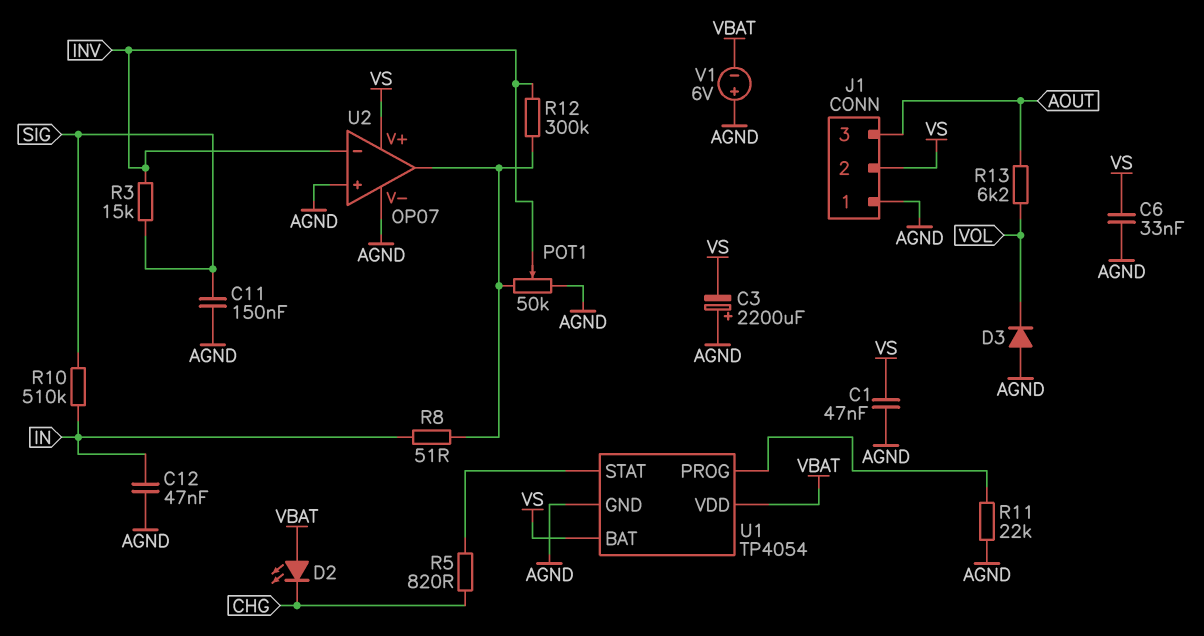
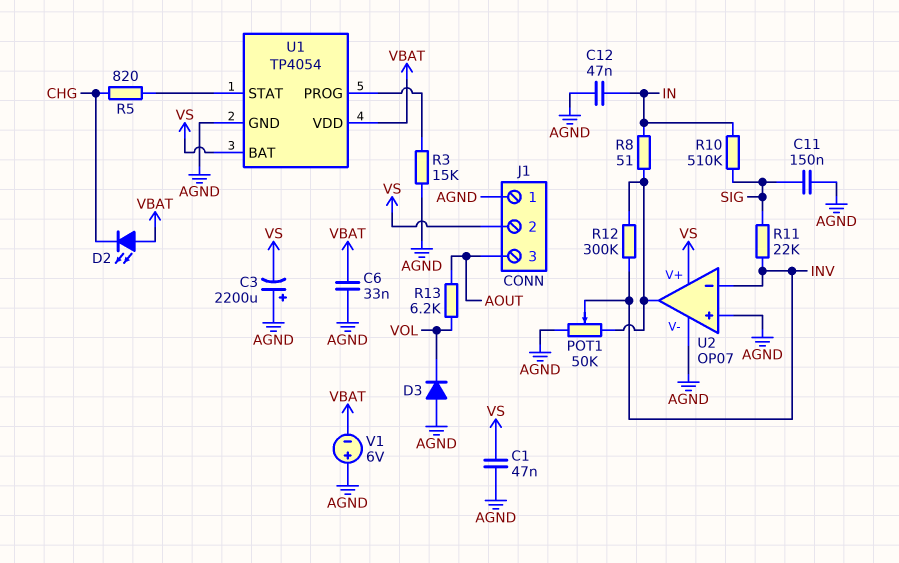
C6: 33nF (AGND, VS) -> 33nF (AGND, VBAT)
R3: 15k (INV, SIG) -> 15k (AGND, U1/PROG)
R11: 22k (AGND, U1/PROG) -> 22k (INV, SIG)

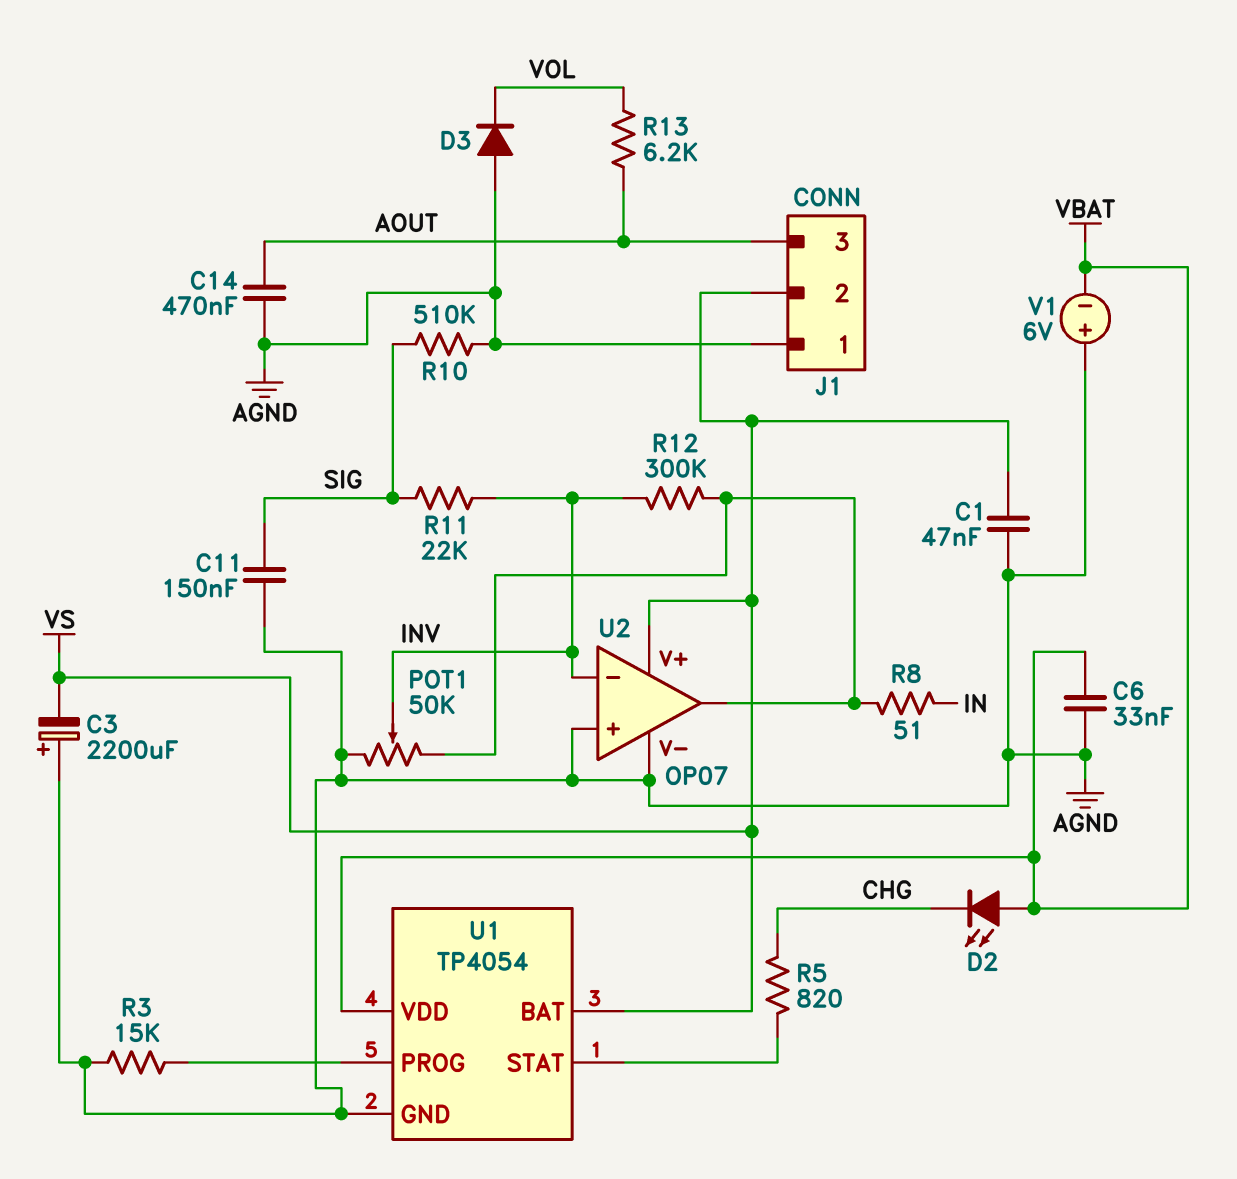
C12: 47nF (AGND, IN) -> none
C14: none -> 470nF (AGND, AOUT)
R10: 510k (IN, SIG) -> 510k (AGND, SIG)

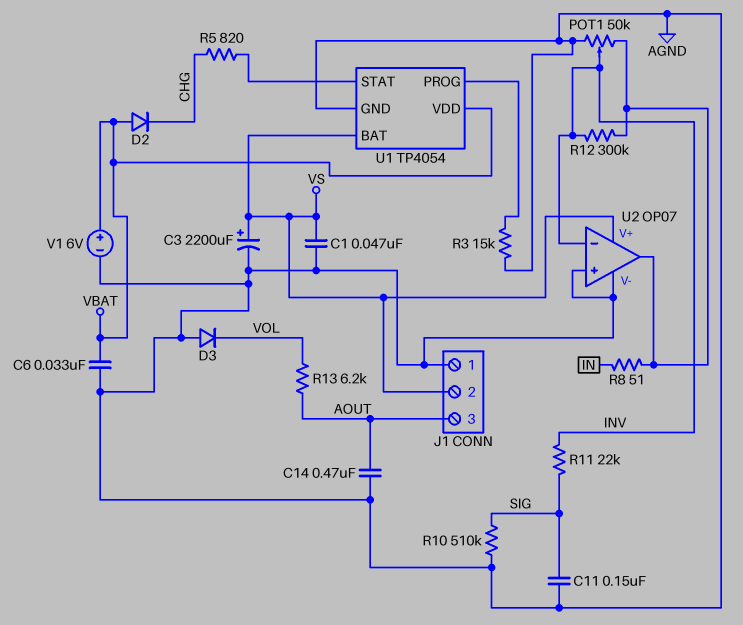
C3: 2200uF (plus AGND, minus VS) -> 2200uF (plus VS, minus AGND)
D2: LED (A VBAT, K CHG) -> diode (A VBAT, K CHG)
V1: 6V (plus AGND, minus VBAT) -> 6V (plus VBAT, minus AGND)

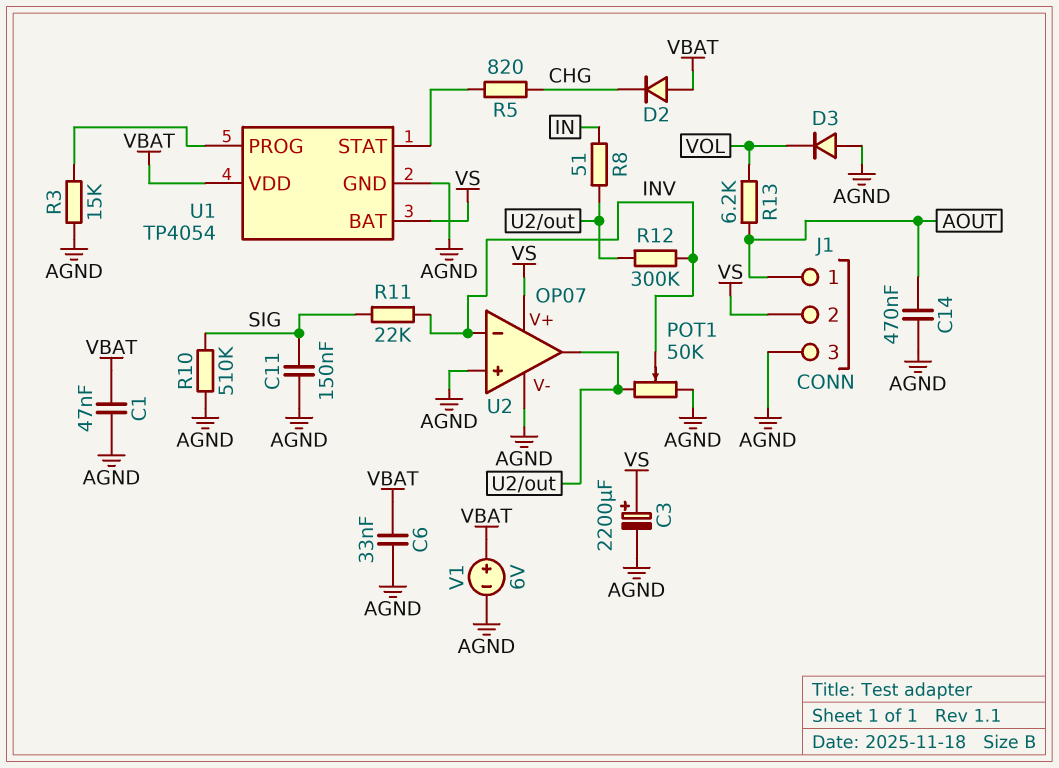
C1: 47nF (AGND, VS) -> 47nF (AGND, VBAT)
J1 pin 1: AGND -> AOUT
J1 pin 3: AOUT -> AGND

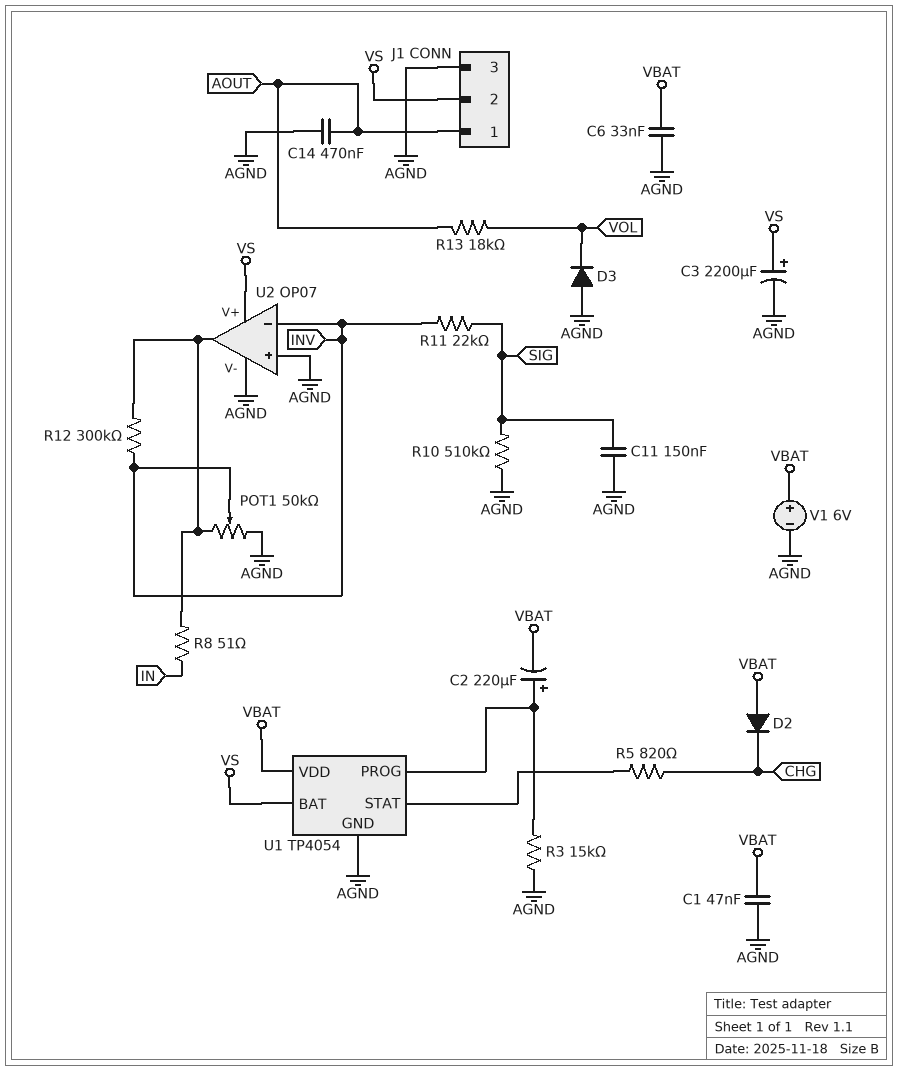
C2: none -> 220uF (plus U1/PROG, minus VBAT)
R13: 6.2k (AOUT, VOL) -> 18k (AOUT, VOL)

